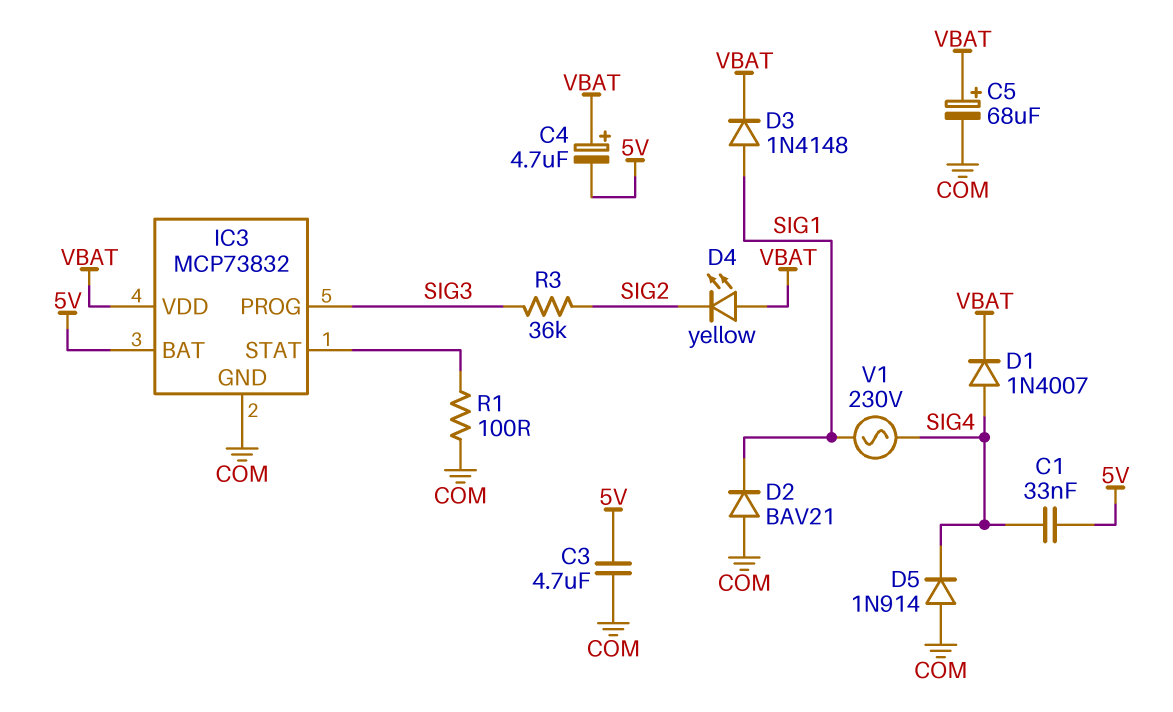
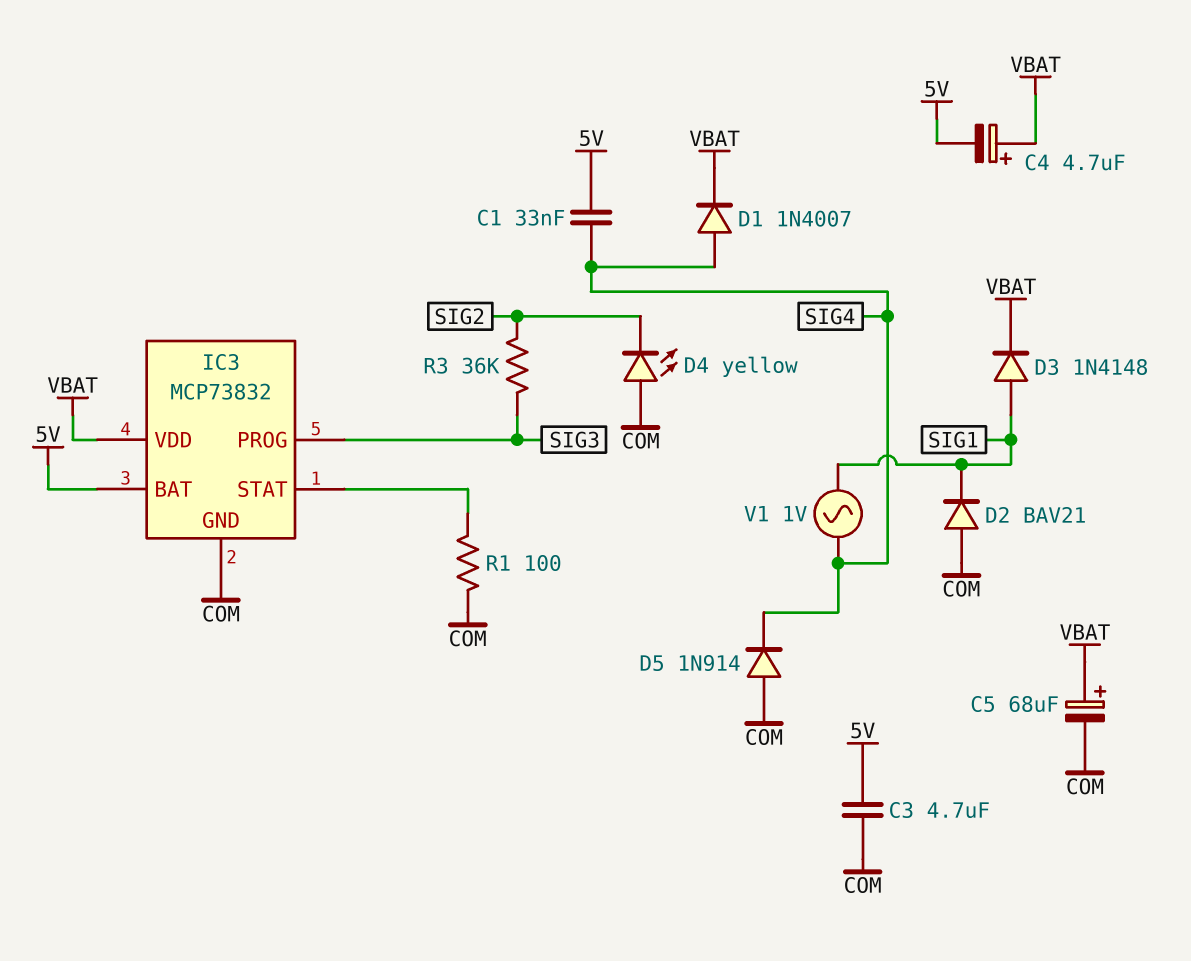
D4: LED yellow (A VBAT, K SIG2) -> LED yellow (A COM, K SIG2)
V1: AC 230V (SIG1, SIG4) -> AC 1V (SIG1, SIG4)

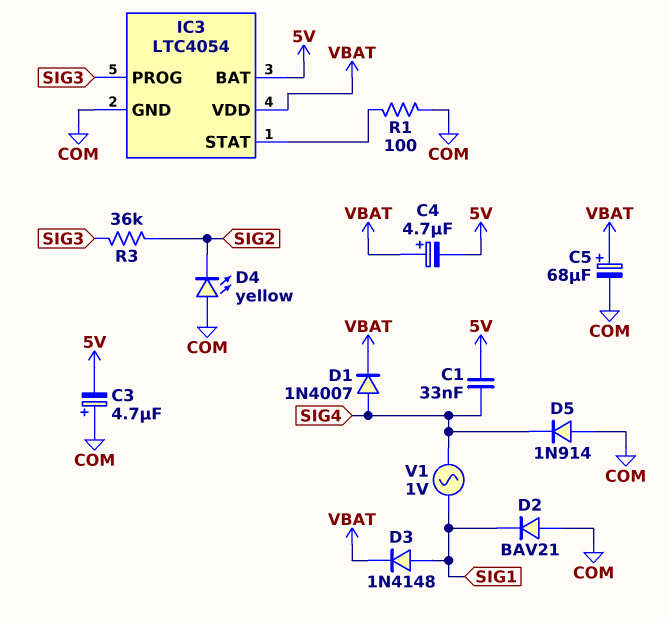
C3: 4.7uF (5V, COM) -> 4.7uF (plus COM, minus 5V)
IC3: MCP73832 -> LTC4054

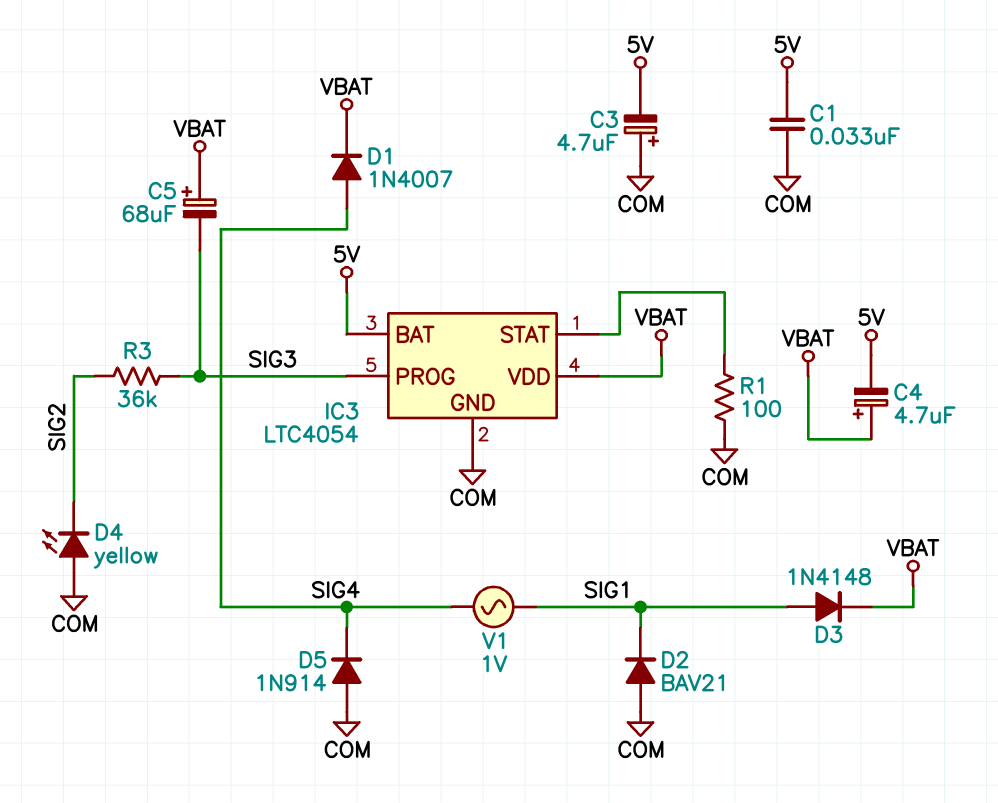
C1: 33nF (5V, SIG4) -> 33nF (5V, COM)
C5: 68uF (plus VBAT, minus COM) -> 68uF (plus VBAT, minus SIG3)

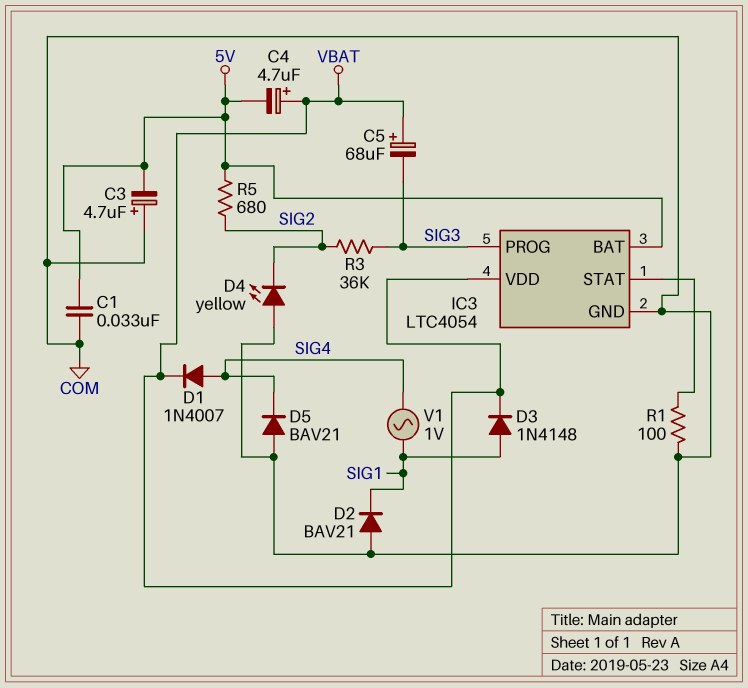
D5: diode 1N914 (A COM, K SIG4) -> diode BAV21 (A COM, K SIG4)
R5: none -> 680 (5V, SIG2)

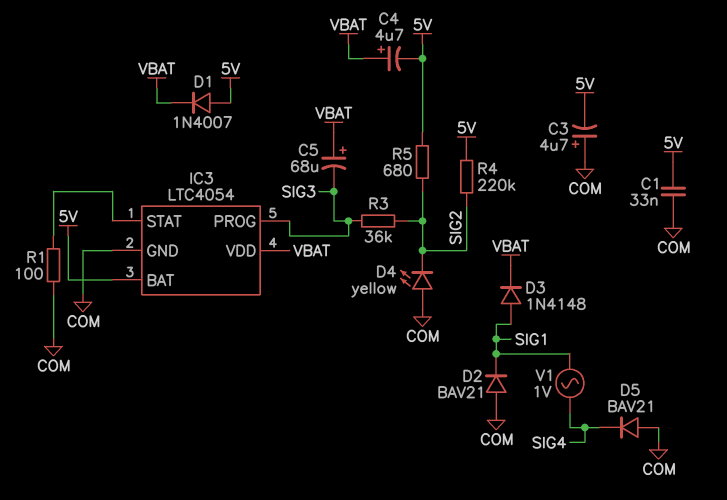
D1: diode 1N4007 (A SIG4, K VBAT) -> diode 1N4007 (A 5V, K VBAT)
R4: none -> 220k (5V, SIG2)

